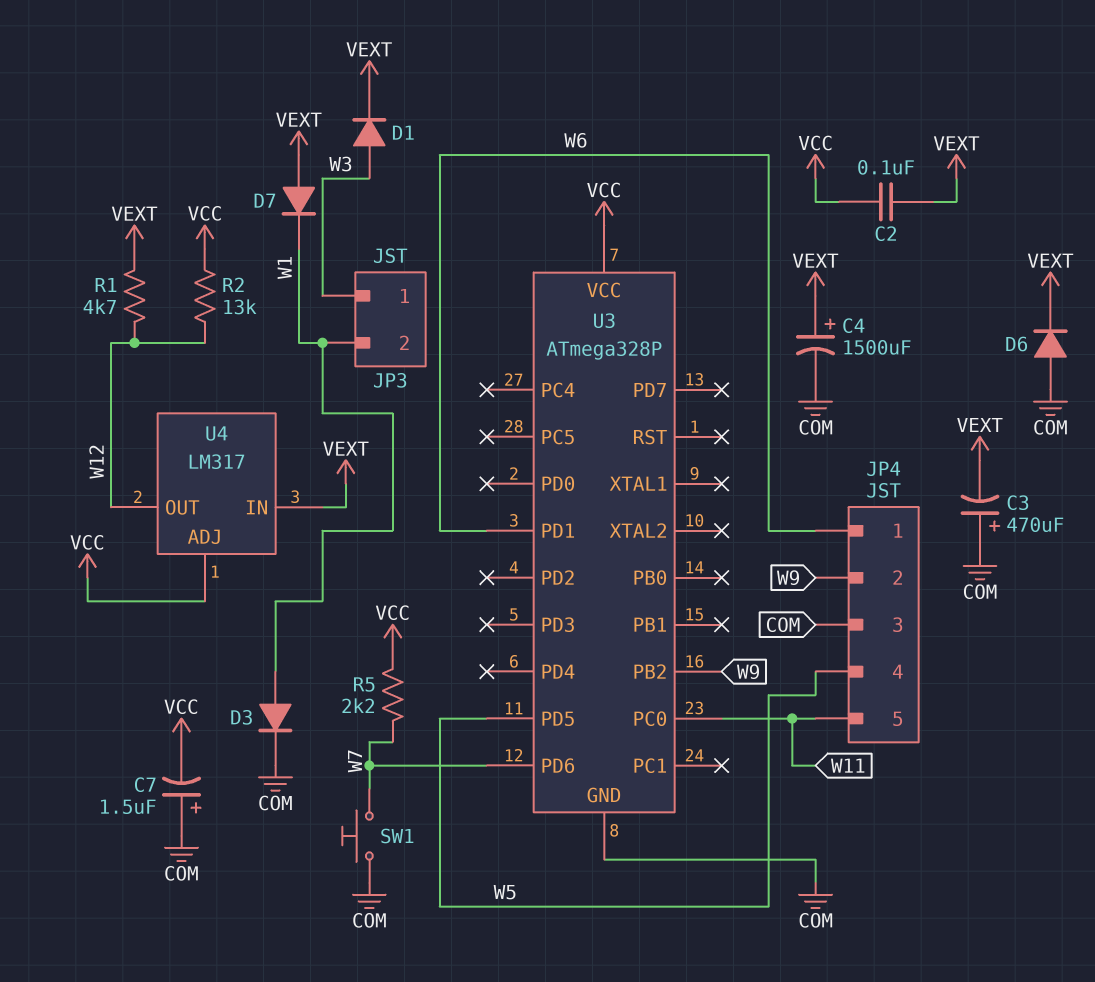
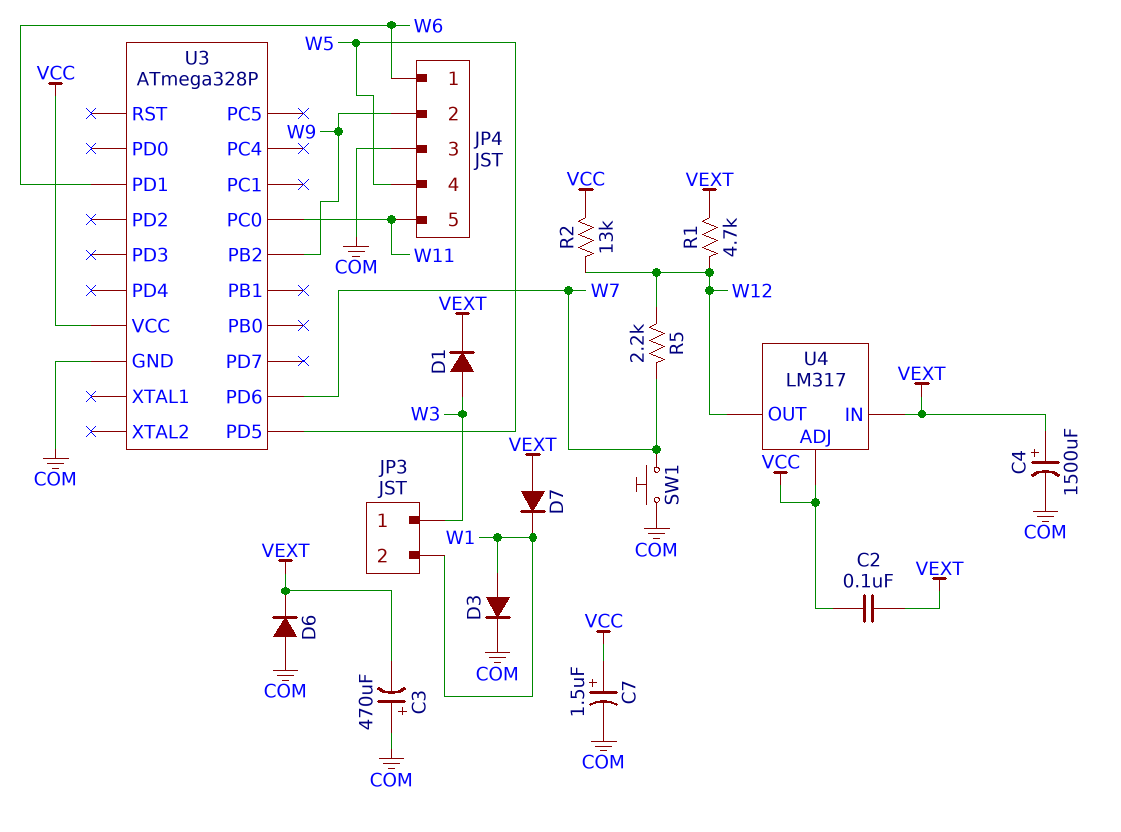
C7: 1.5uF (plus COM, minus VCC) -> 1.5uF (plus VCC, minus COM)
R5: 2.2k (VCC, W7) -> 2.2k (W7, W12)

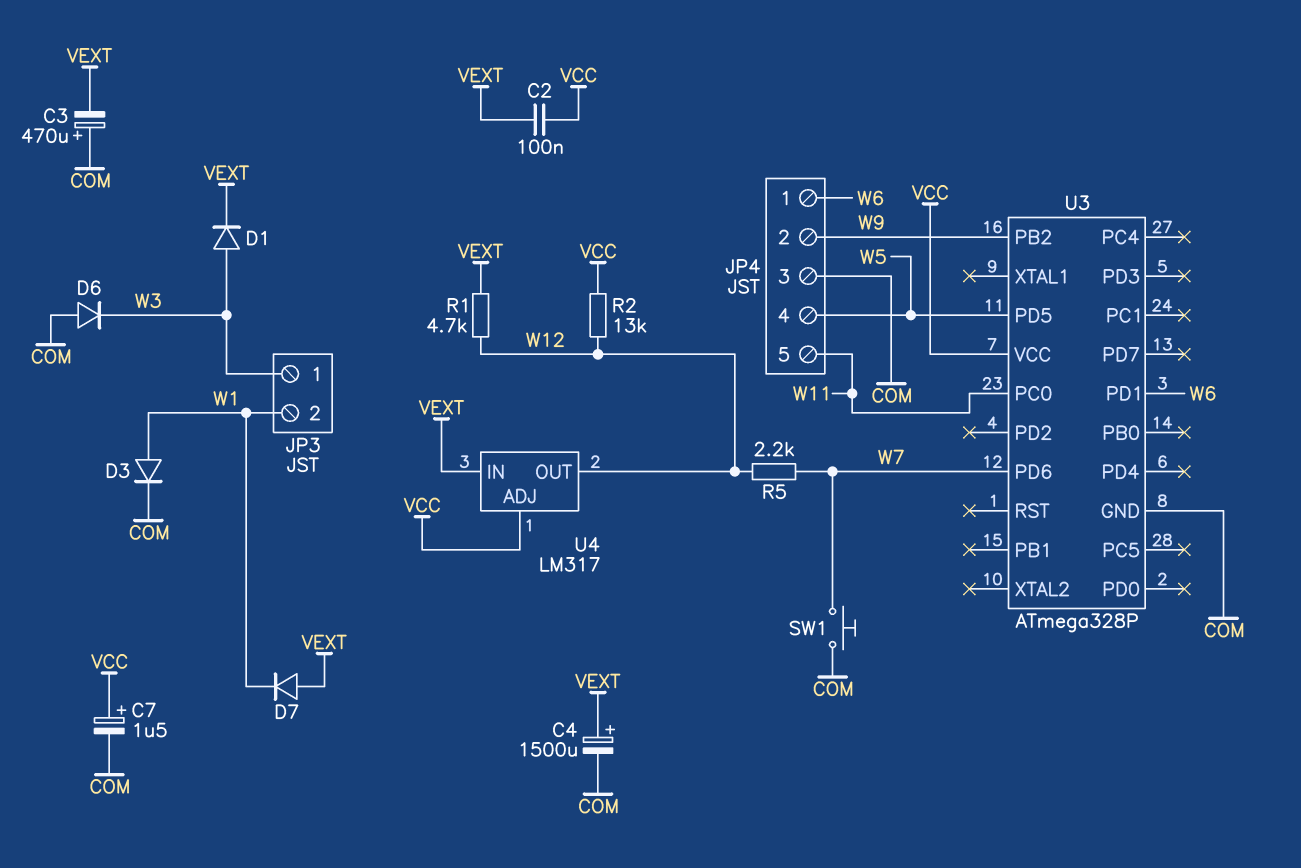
D6: diode (A COM, K VEXT) -> diode (A COM, K W3)

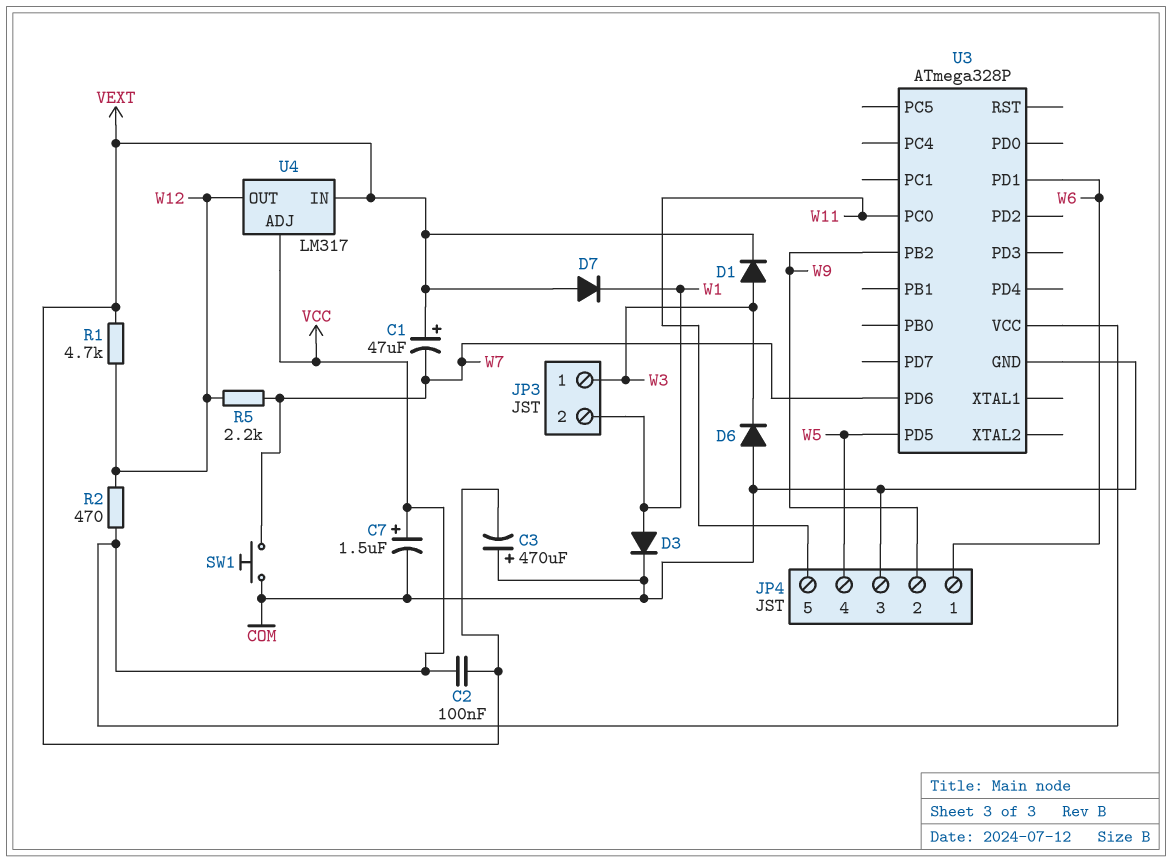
C1: none -> 47uF (plus VEXT, minus W7)
C4: 1500uF (plus VEXT, minus COM) -> none
R2: 13k (VCC, W12) -> 470 (VCC, W12)

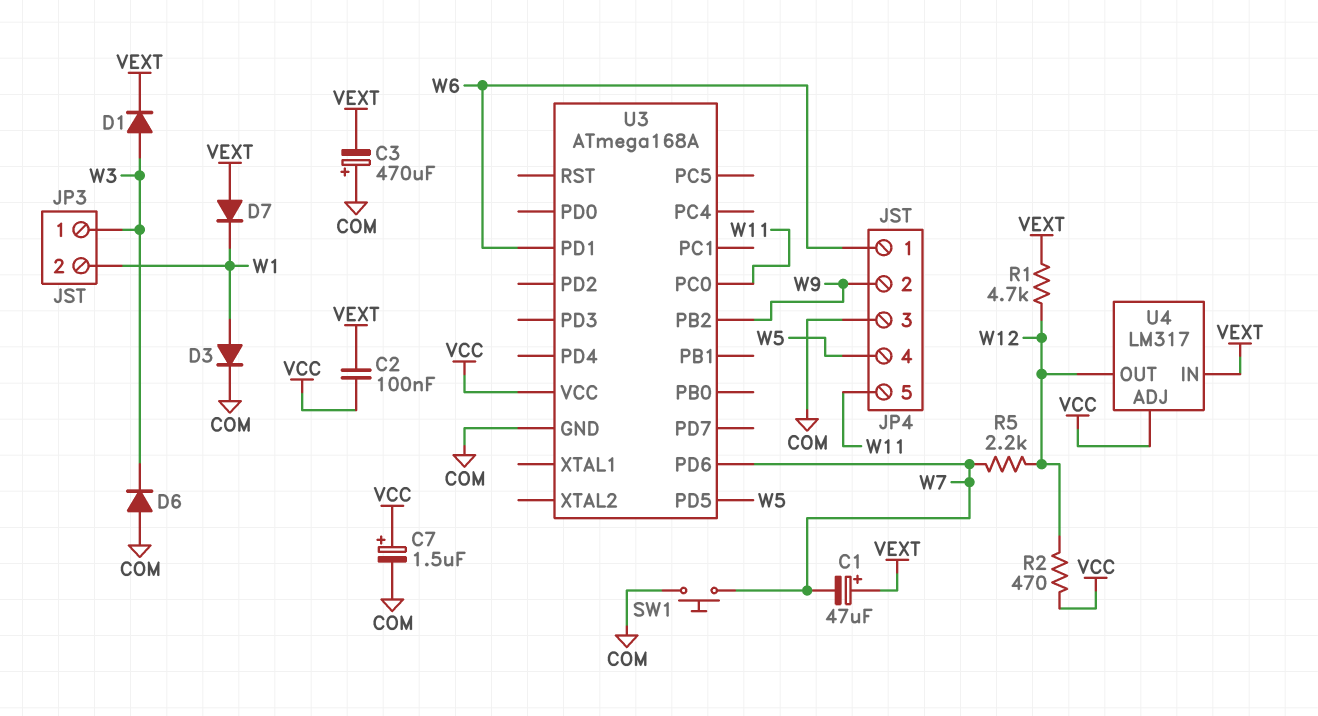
U3: ATmega328P -> ATmega168A

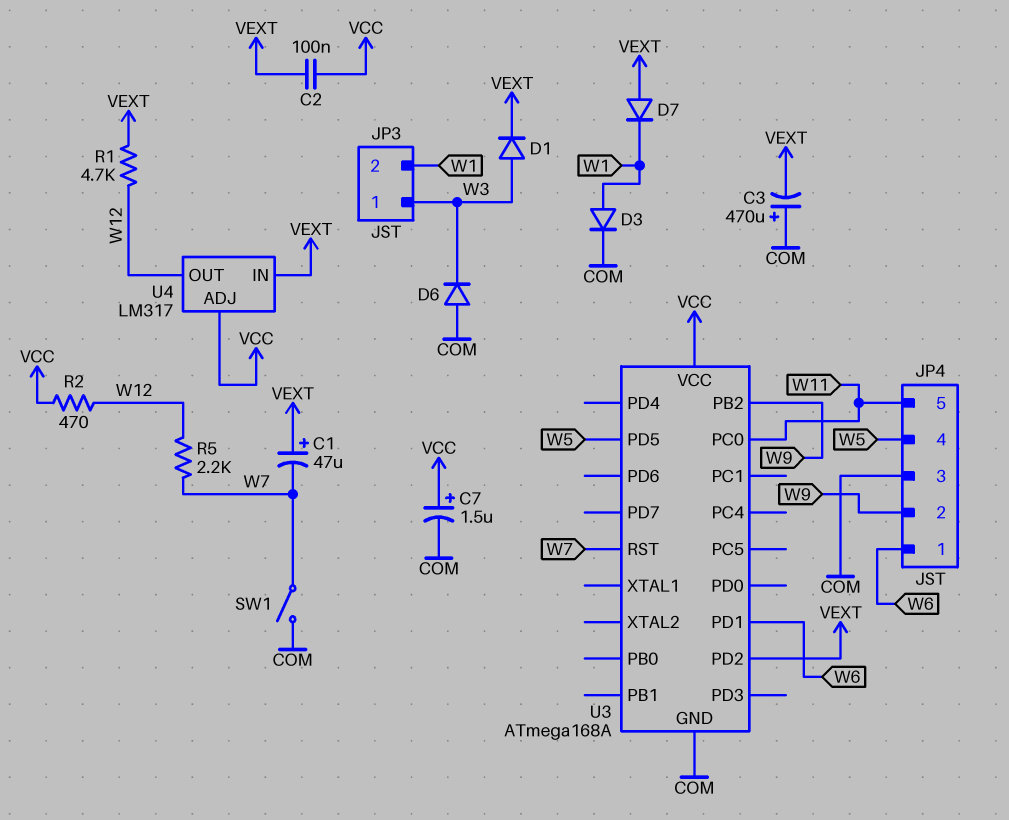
SW1: button (COM, W7) -> switch (COM, W7)
U3 pin PD2: none -> VEXT
U3 pin PD6: W7 -> none
U3 pin RST: none -> W7

